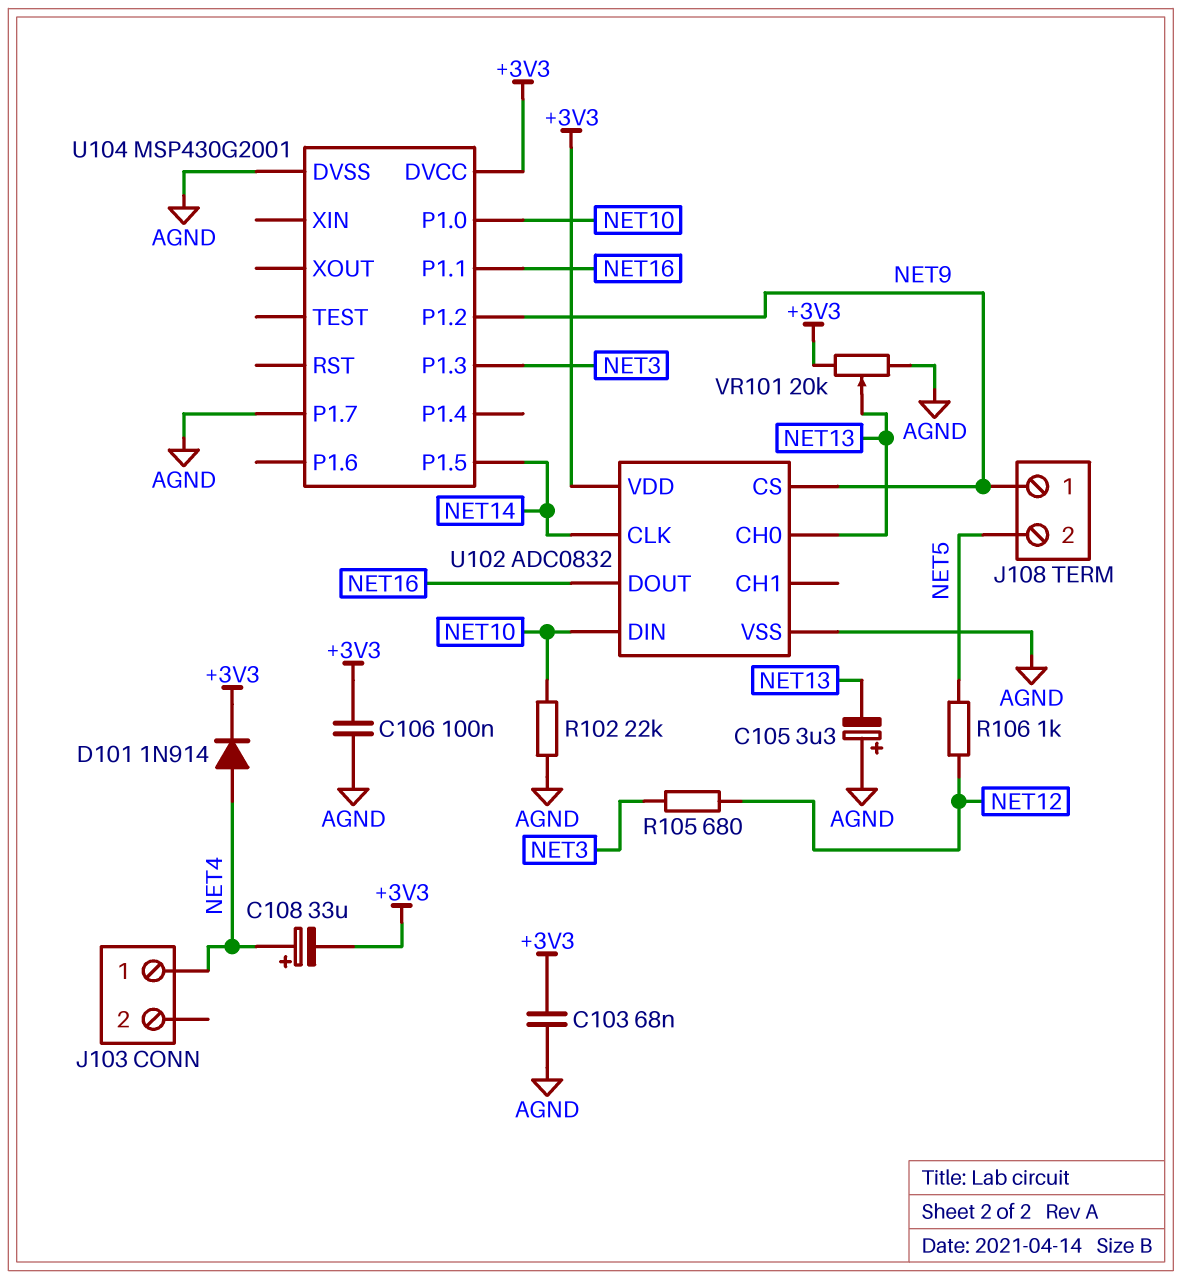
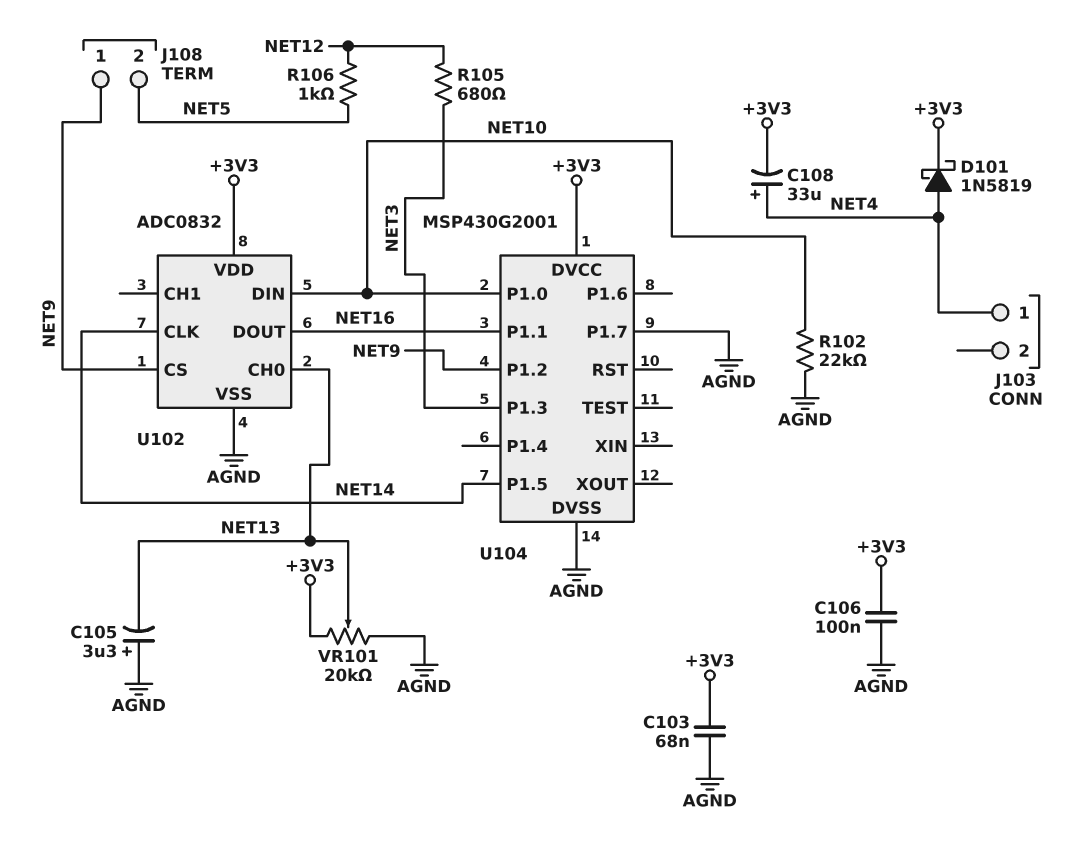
D101: diode 1N914 (A NET4, K +3V3) -> schottky 1N5819 (A NET4, K +3V3)

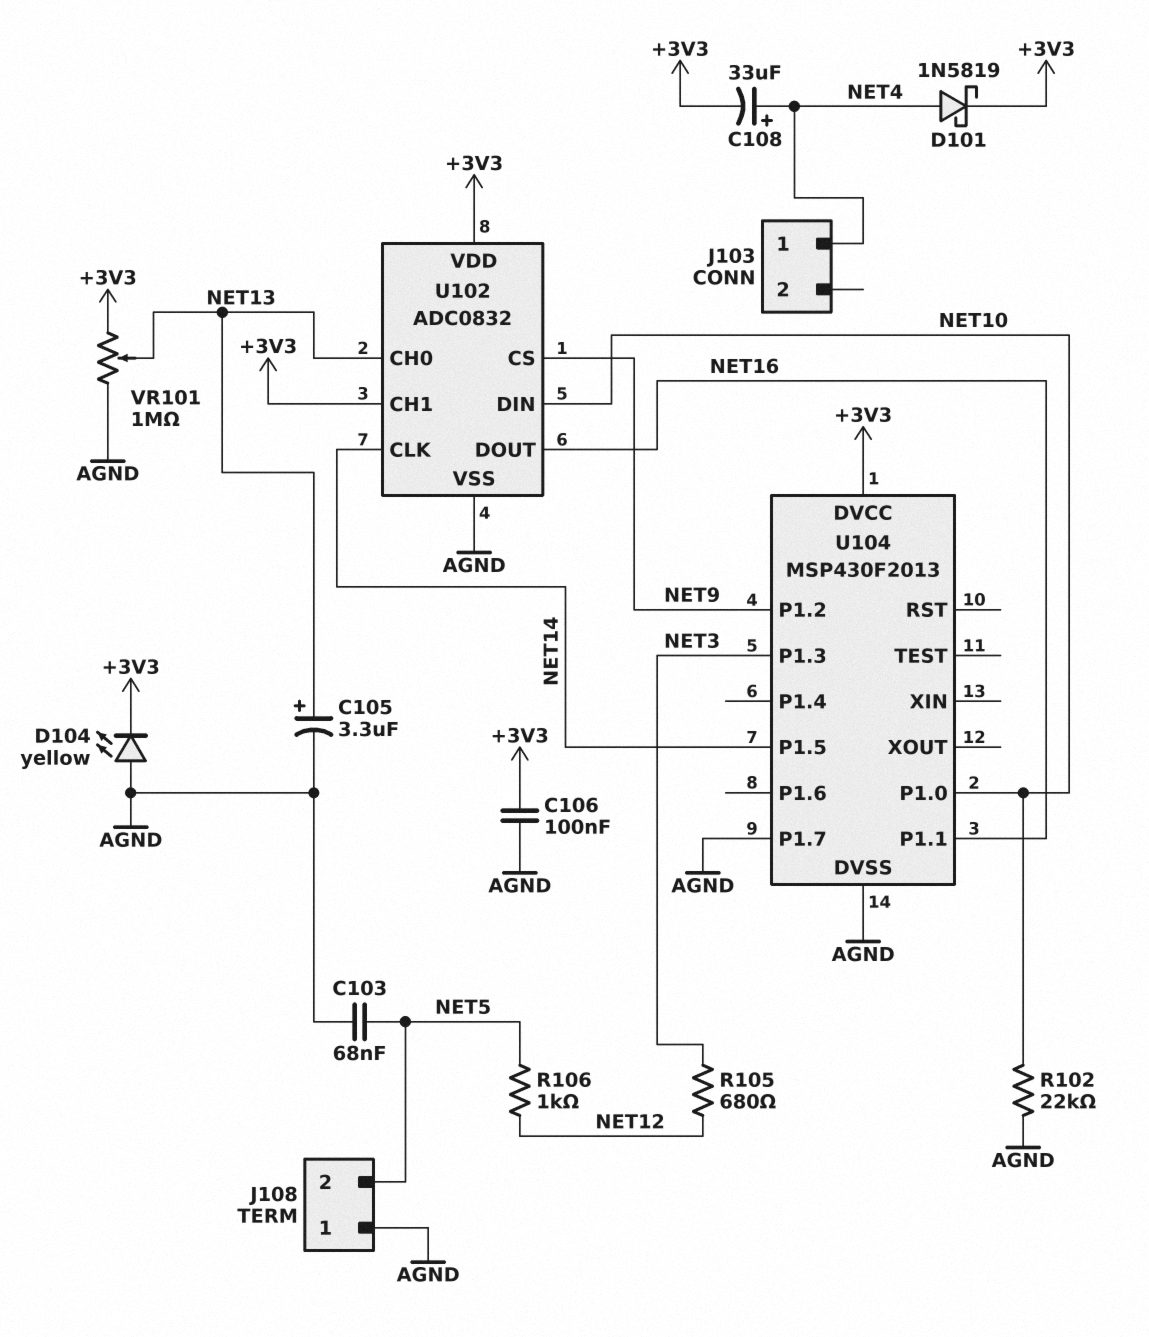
C103: 68nF (+3V3, AGND) -> 68nF (AGND, NET5)
C105: 3.3uF (plus AGND, minus NET13) -> 3.3uF (plus NET13, minus AGND)
D104: none -> LED yellow (A AGND, K +3V3)
J108 pin 1: NET9 -> AGND
U102 pin CH1: none -> +3V3
U104: MSP430G2001 -> MSP430F2013
VR101: 20k (+3V3, AGND, wiper NET13) -> 1M (+3V3, AGND, wiper NET13)

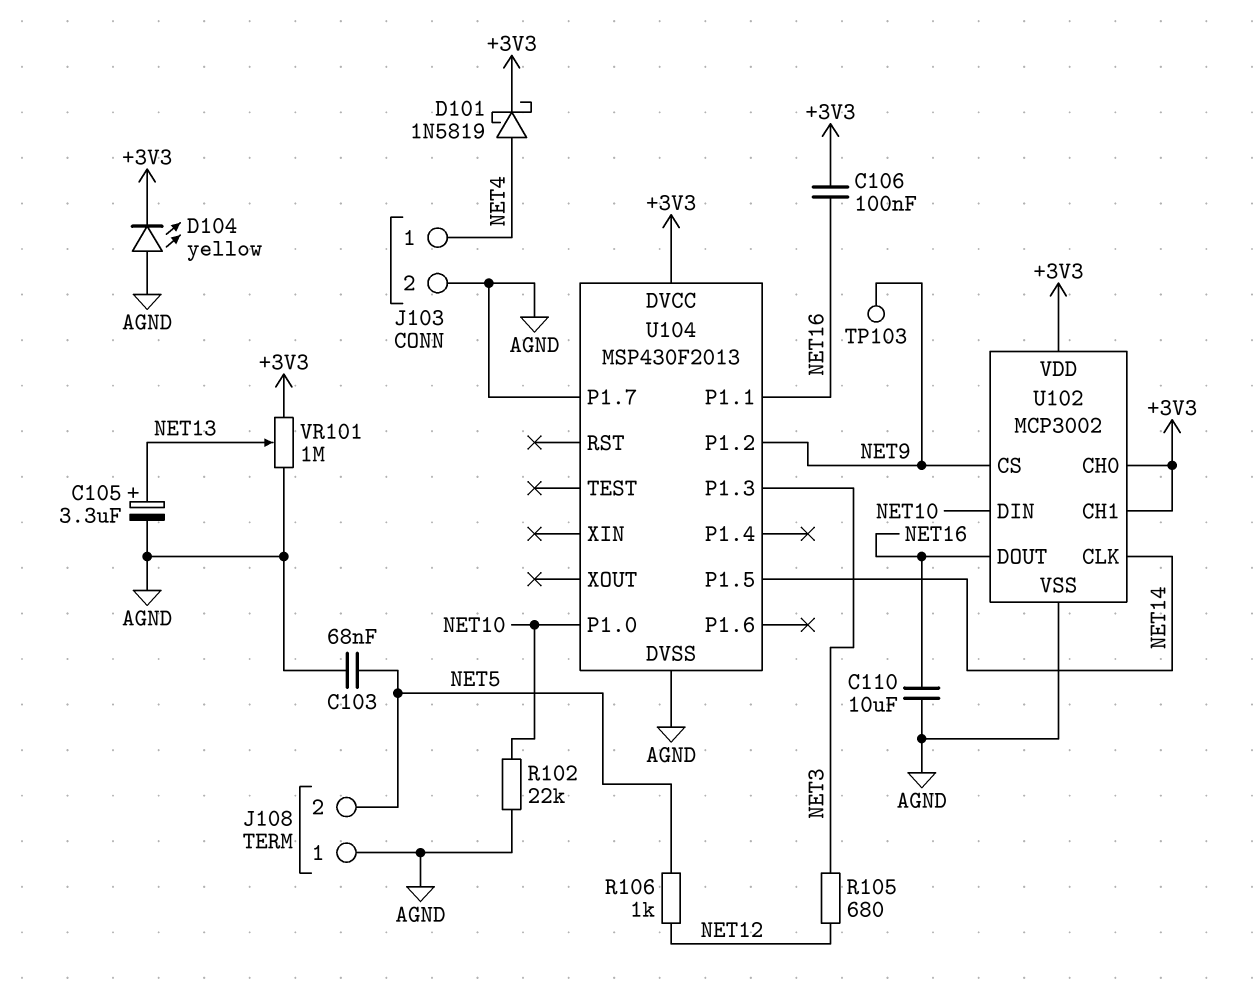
C106: 100nF (+3V3, AGND) -> 100nF (+3V3, NET16)
C108: 33uF (plus NET4, minus +3V3) -> none
C110: none -> 10uF (AGND, NET16)
J103 pin 2: none -> AGND
TP103: none -> test point (NET9)
U102: ADC0832 -> MCP3002
U102 pin CH0: NET13 -> +3V3

